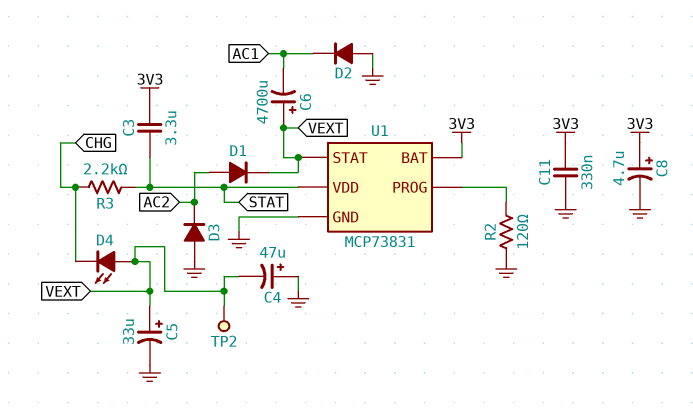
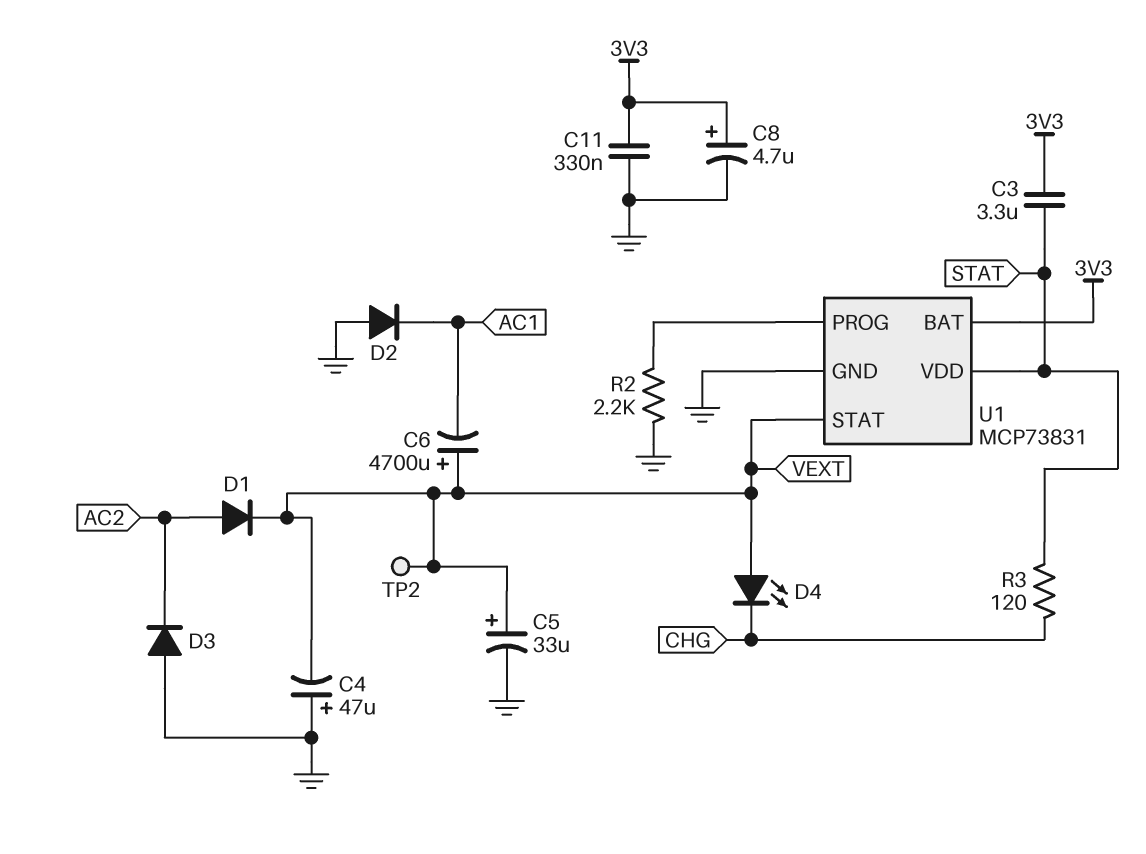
R2: 120 (GND, U1/PROG) -> 2.2k (GND, U1/PROG)
R3: 2.2k (CHG, STAT) -> 120 (CHG, STAT)

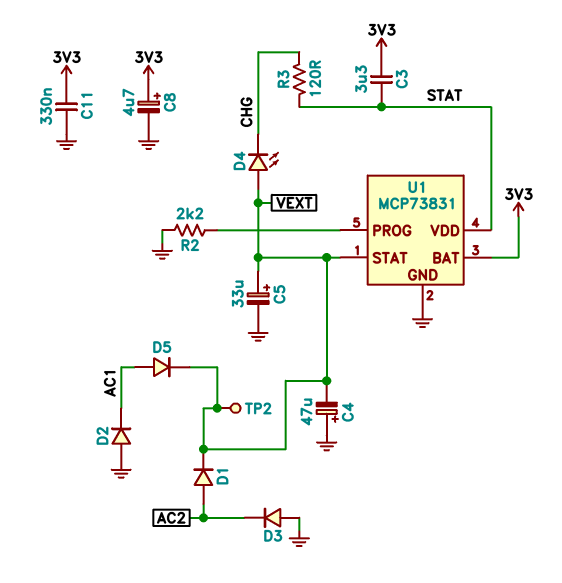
C6: 4700uF (plus VEXT, minus AC1) -> none
D5: none -> diode (A AC1, K VEXT)

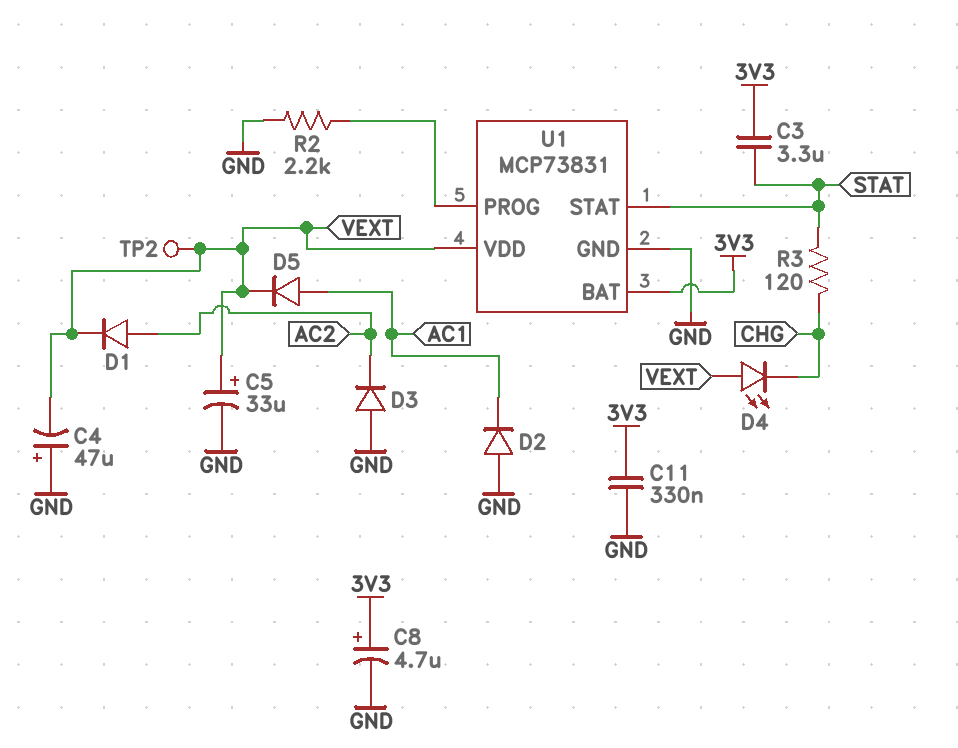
U1 pin STAT: VEXT -> STAT
U1 pin VDD: STAT -> VEXT

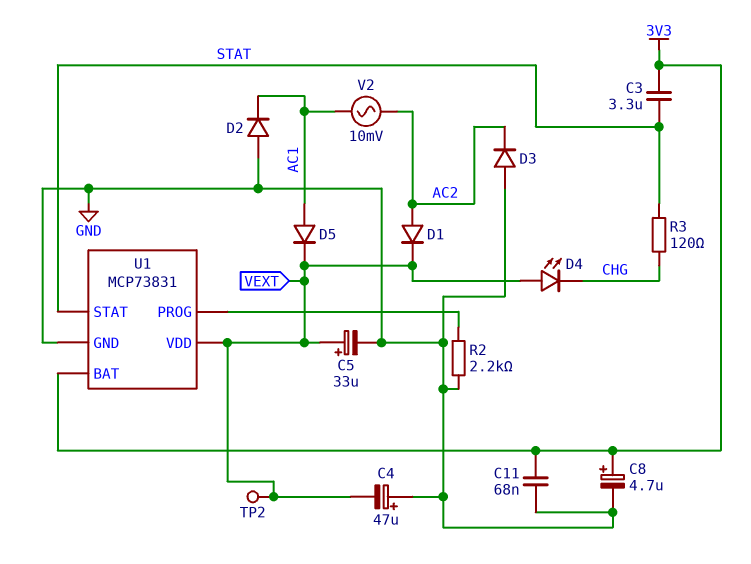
C11: 330nF (3V3, GND) -> 68nF (3V3, GND)
V2: none -> AC 10mV (AC1, AC2)

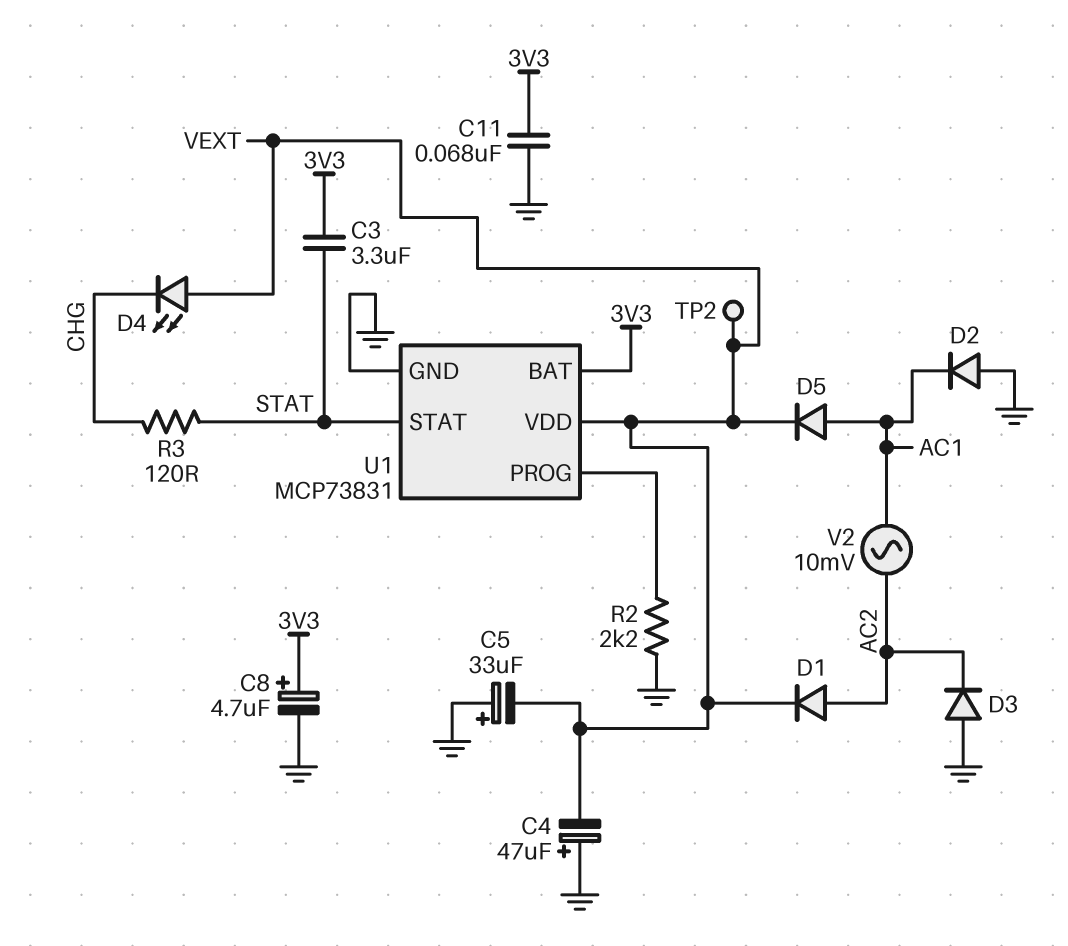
C5: 33uF (plus VEXT, minus GND) -> 33uF (plus GND, minus VEXT)

